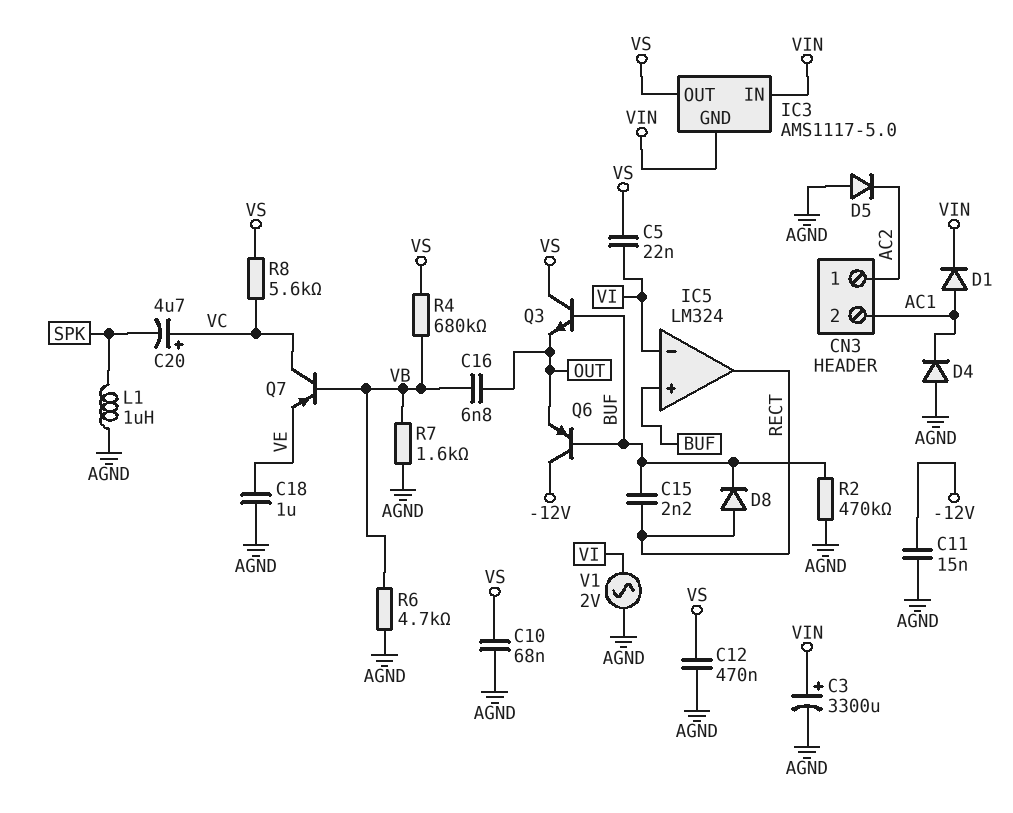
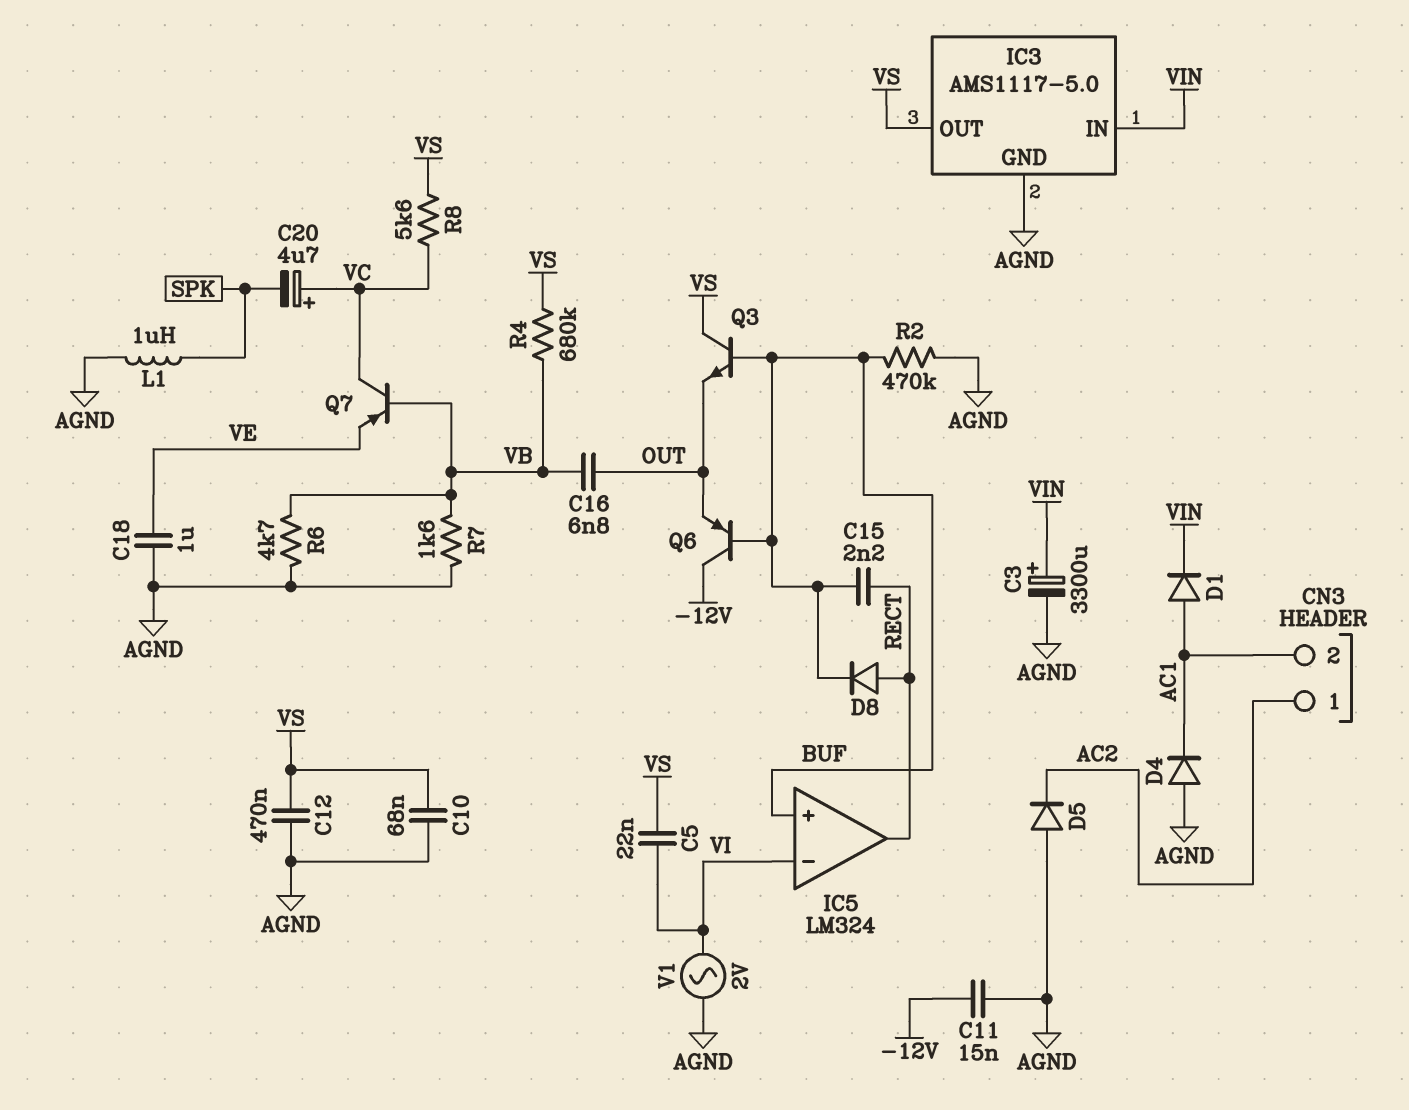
IC3 pin GND: VIN -> AGND

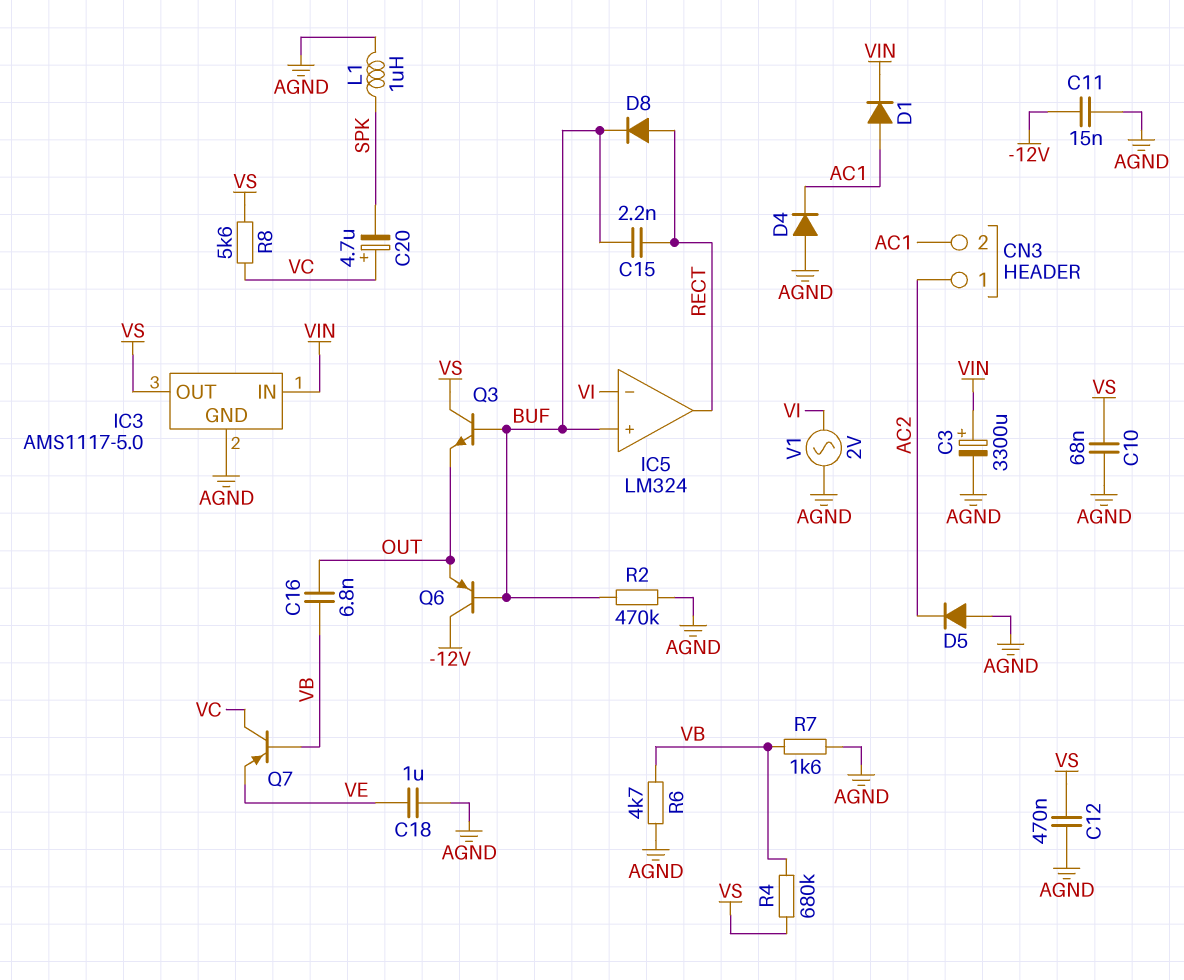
C5: 22nF (VI, VS) -> none

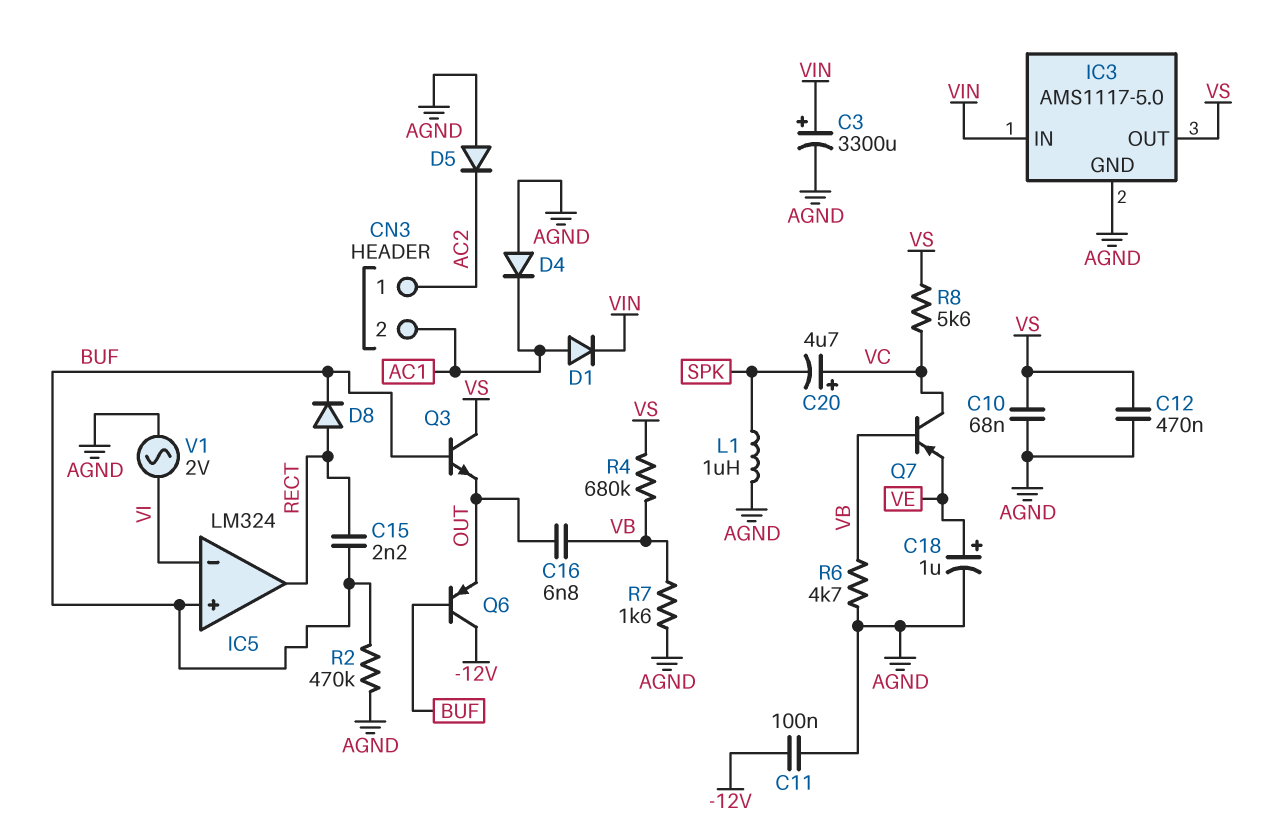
C11: 15nF (-12V, AGND) -> 100nF (-12V, AGND)
C18: 1uF (AGND, VE) -> 1uF (plus VE, minus AGND)

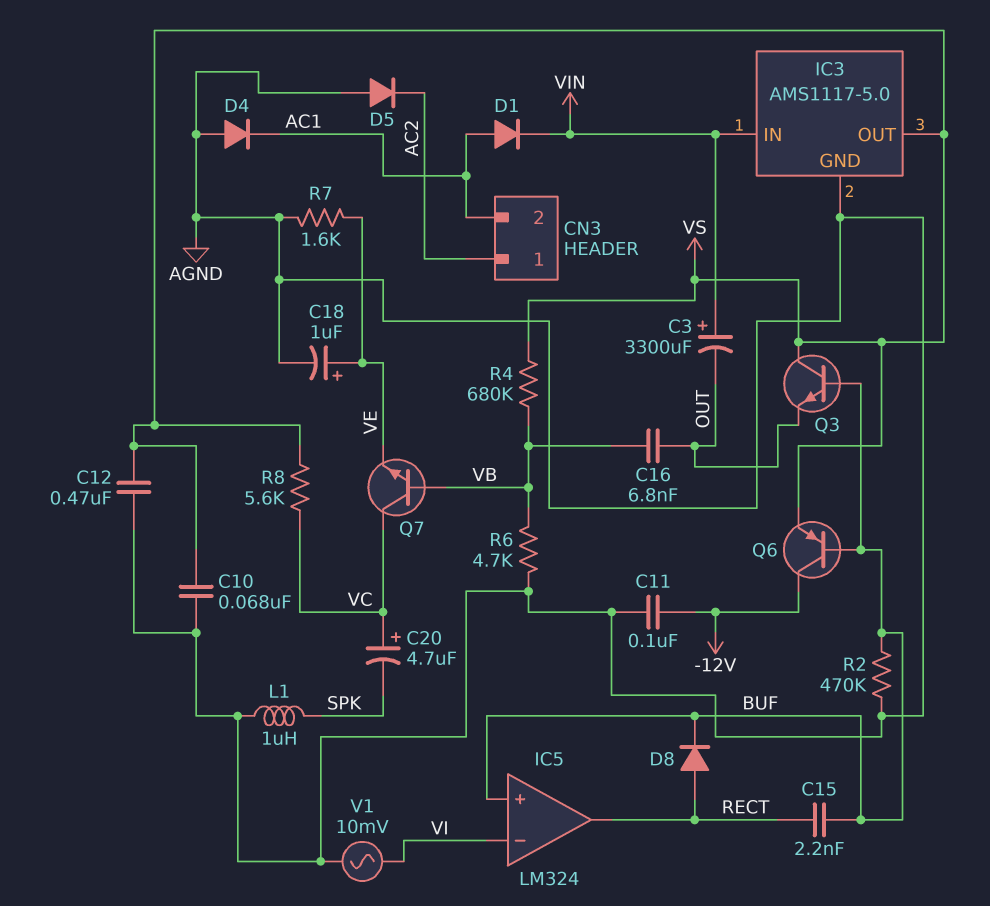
C3: 3300uF (plus VIN, minus AGND) -> 3300uF (plus VIN, minus OUT)
Q6: PNP (B BUF, C -12V, E OUT) -> PNP (B BUF, C -12V, E VS)
Q7: PNP (B VB, C VC, E VE) -> NPN (B VB, C VC, E VE)
R7: 1.6k (AGND, VB) -> 1.6k (AGND, VE)
V1: AC 2V (AGND, VI) -> AC 10mV (AGND, VI)

